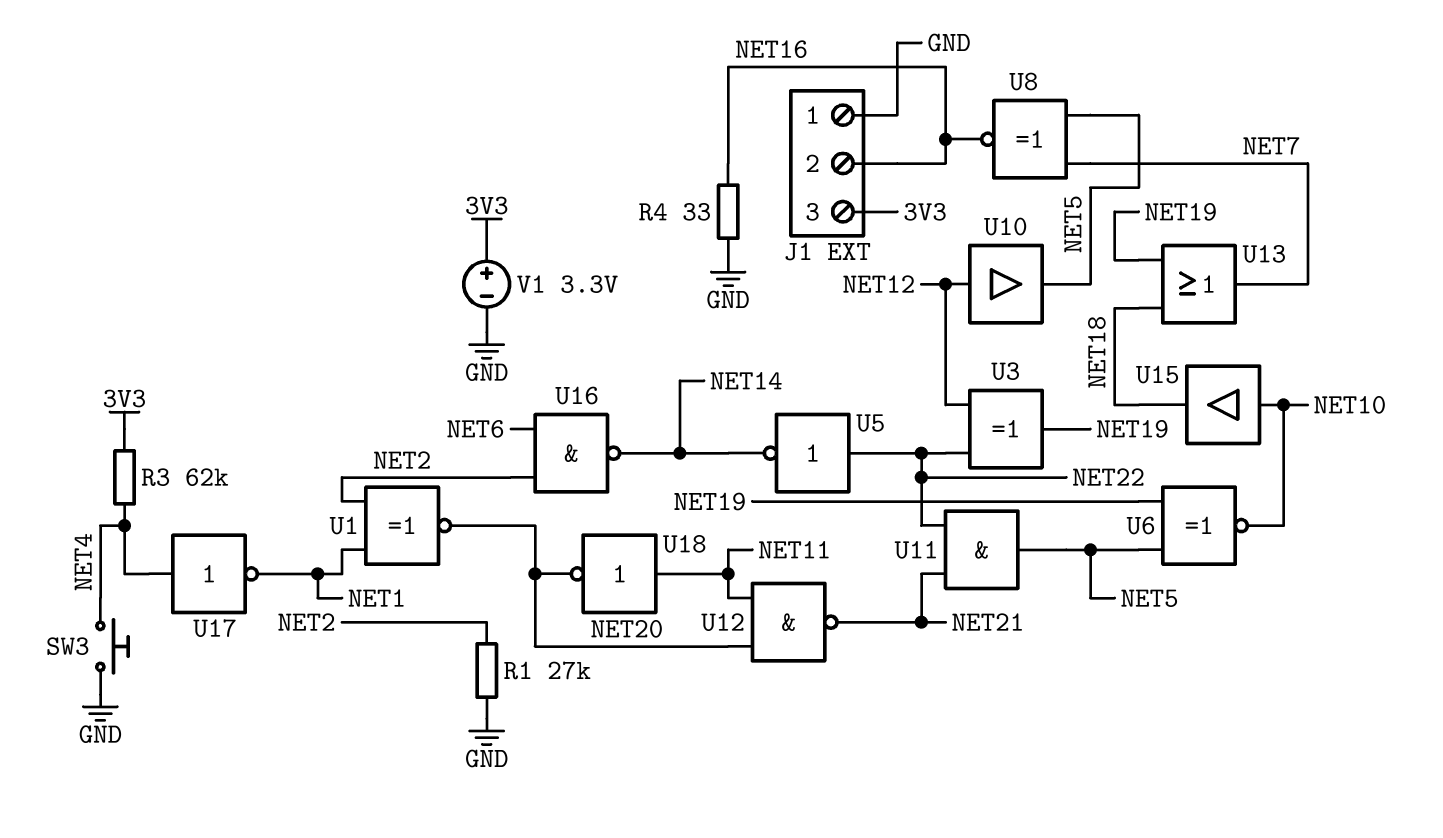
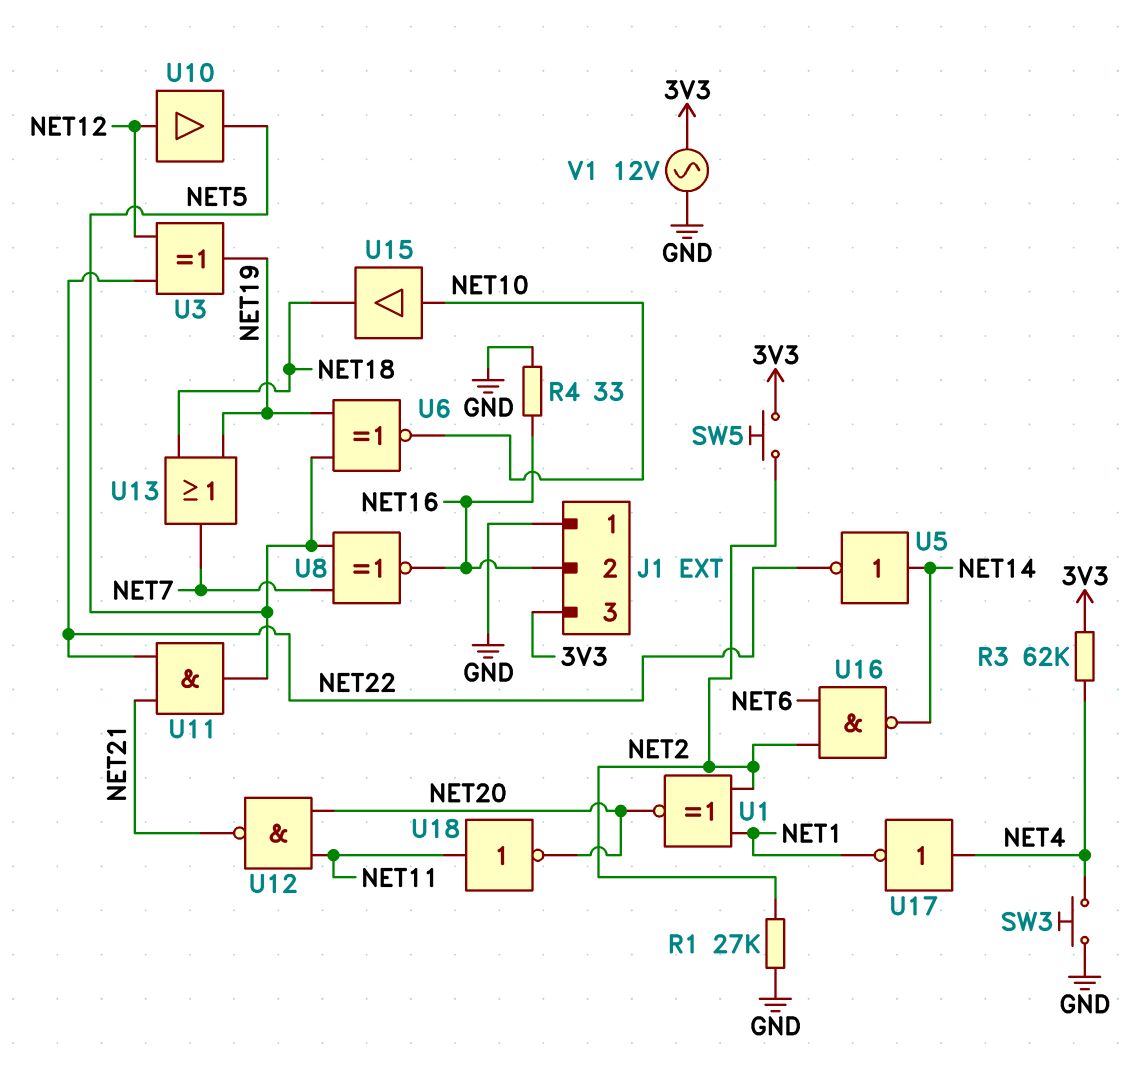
SW5: none -> button (3V3, NET2)
U5: NOT (in NET22, out NET14) -> NOT (in NET14, out NET22)
V1: 3.3V (plus 3V3, minus GND) -> AC 12V (3V3, GND)

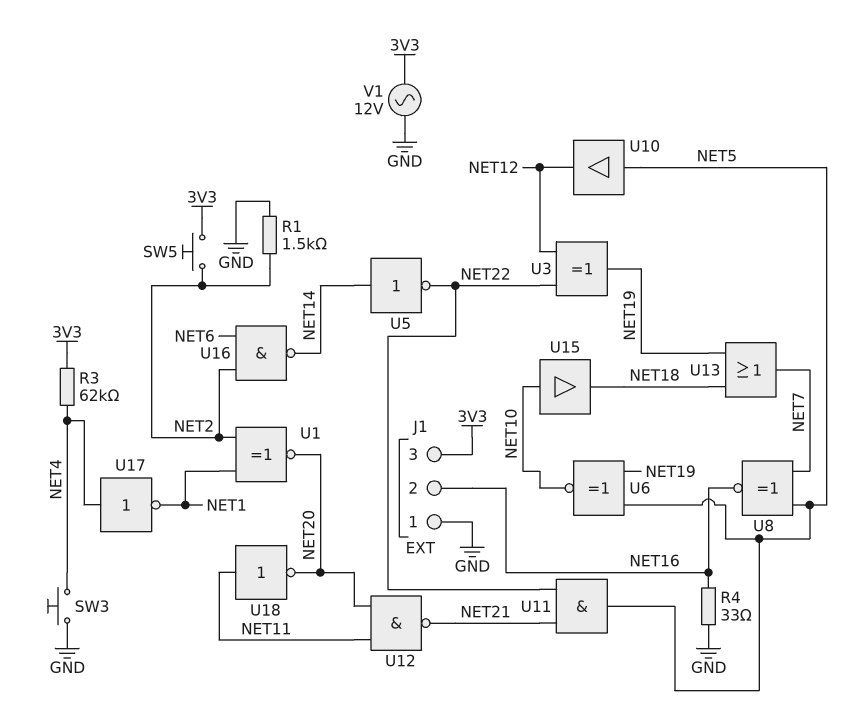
R1: 27k (GND, NET2) -> 1.5k (GND, NET2)
U10: buffer (in NET12, out NET5) -> buffer (in NET5, out NET12)

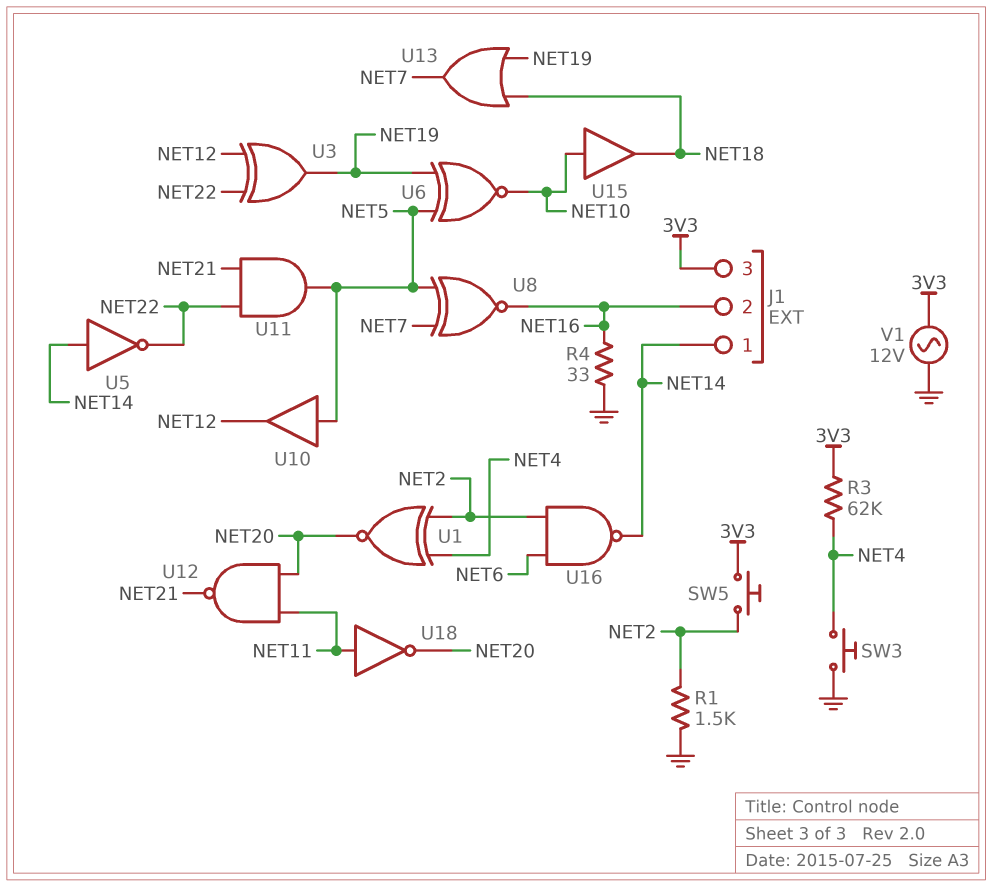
J1 pin 1: GND -> NET14
U1: XNOR (in NET1, in NET2, out NET20) -> XNOR (in NET2, in NET4, out NET20)
U17: NOT (in NET4, out NET1) -> none

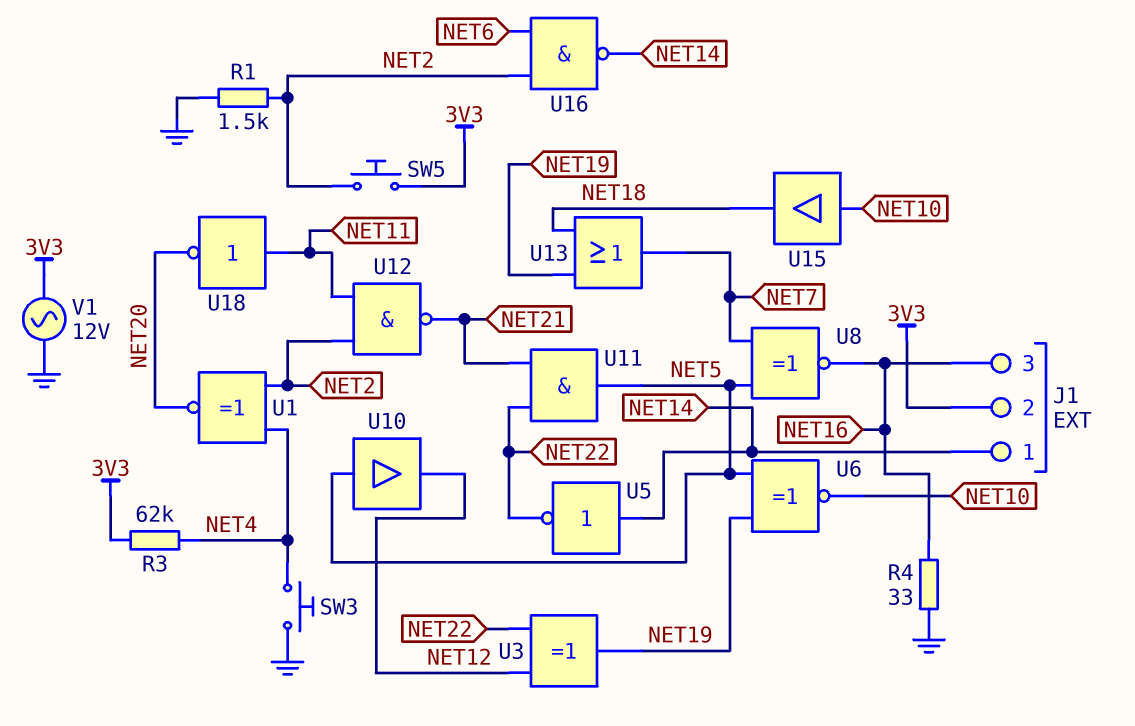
J1 pin 2: NET16 -> 3V3
J1 pin 3: 3V3 -> NET16
U12: NAND (in NET11, in NET20, out NET21) -> NAND (in NET2, in NET11, out NET21)

